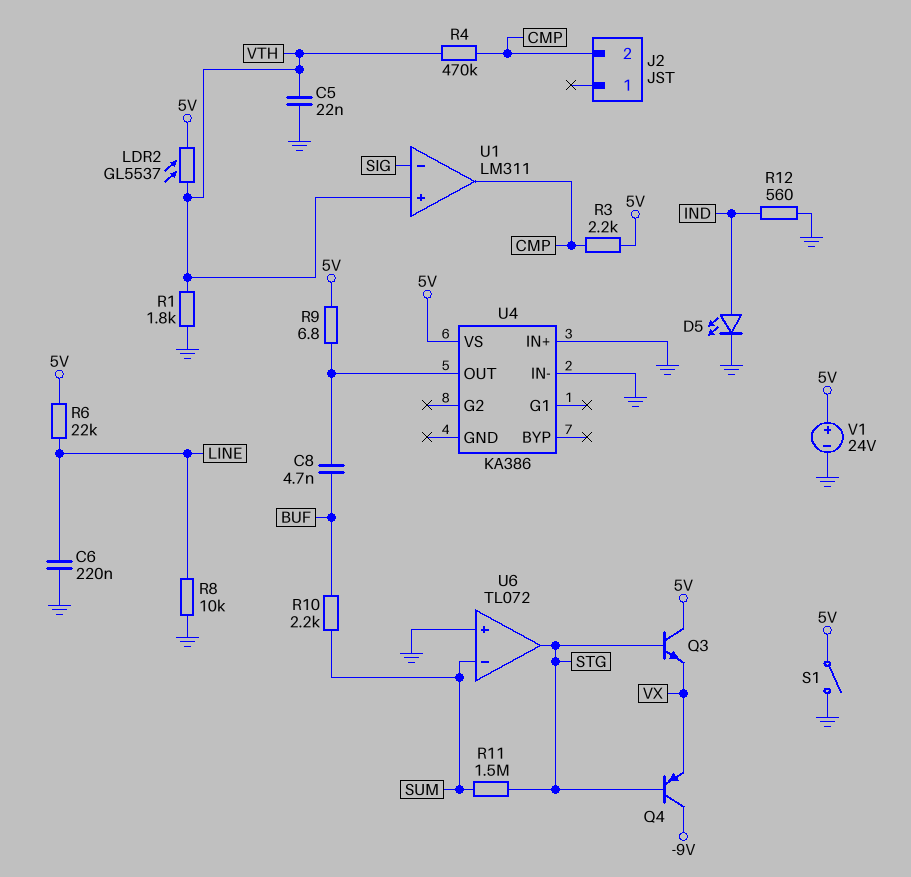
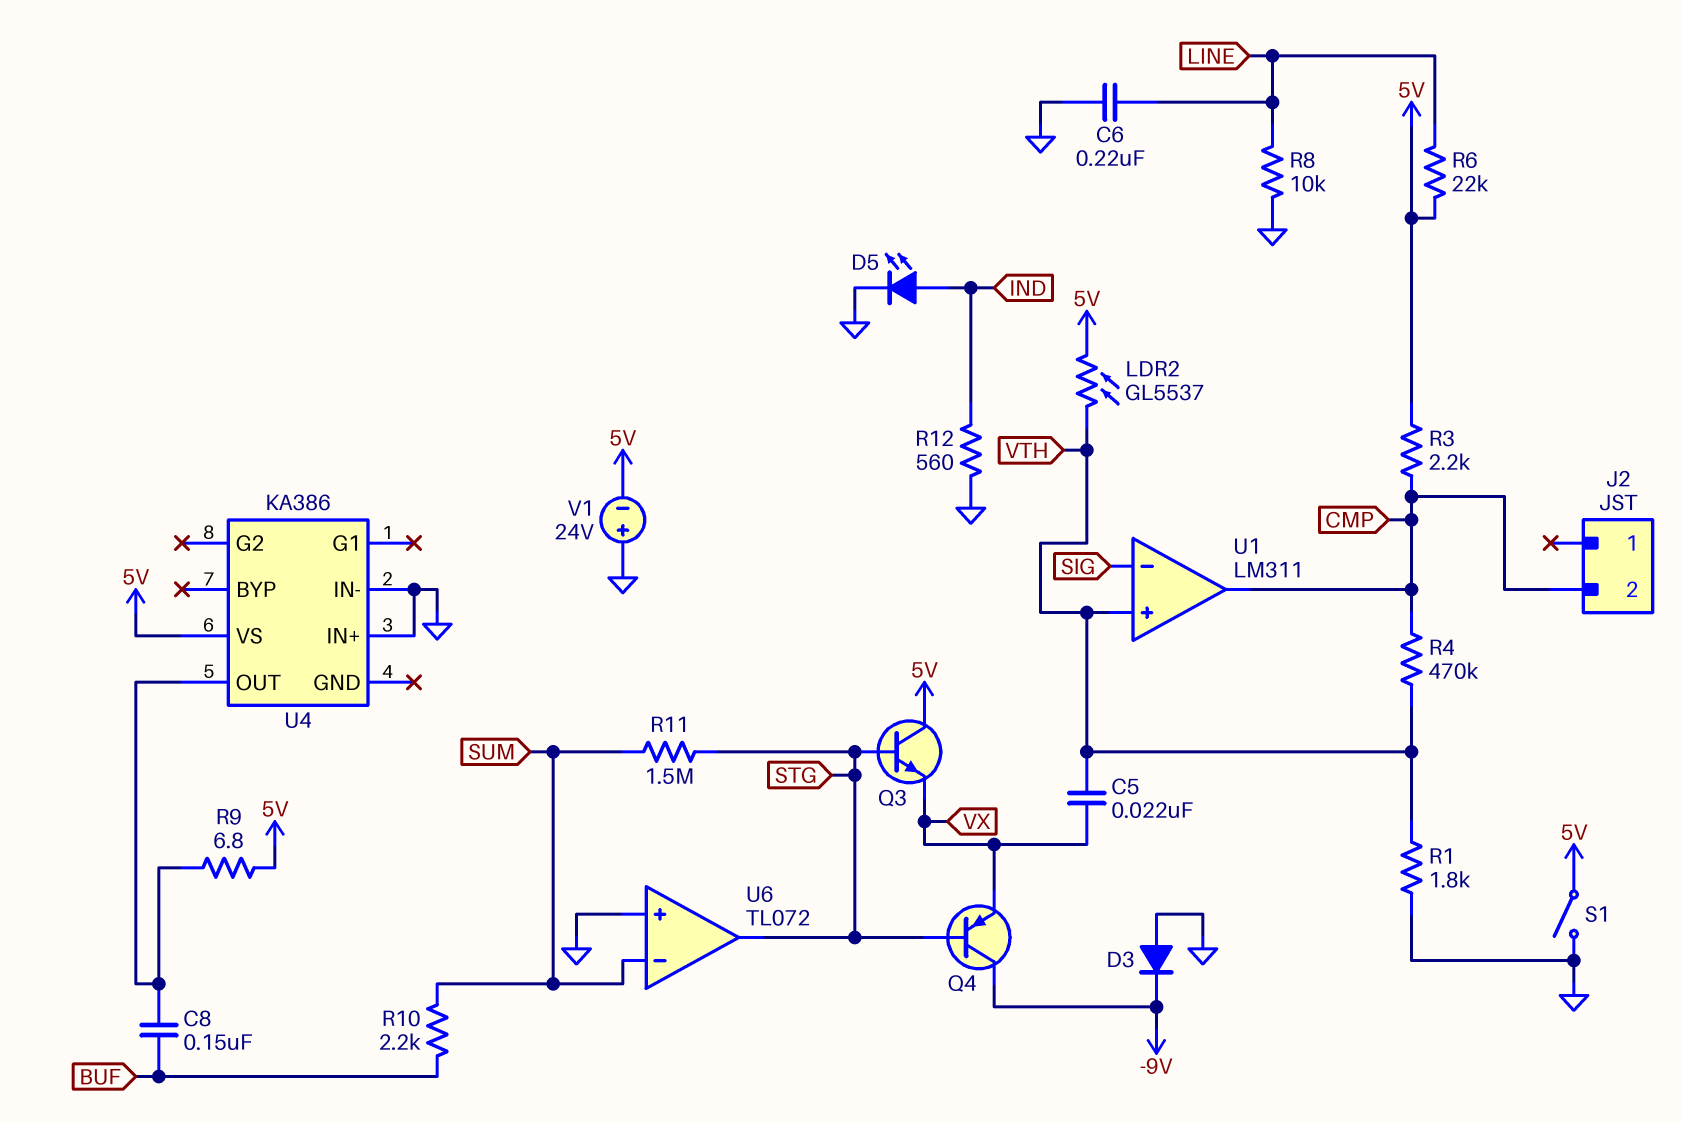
C5: 22nF (GND, VTH) -> 22nF (VTH, VX)
C8: 4.7nF (BUF, U4/OUT) -> 150nF (BUF, U4/OUT)
D3: none -> diode (A GND, K -9V)
V1: 24V (plus 5V, minus GND) -> 24V (plus GND, minus 5V)

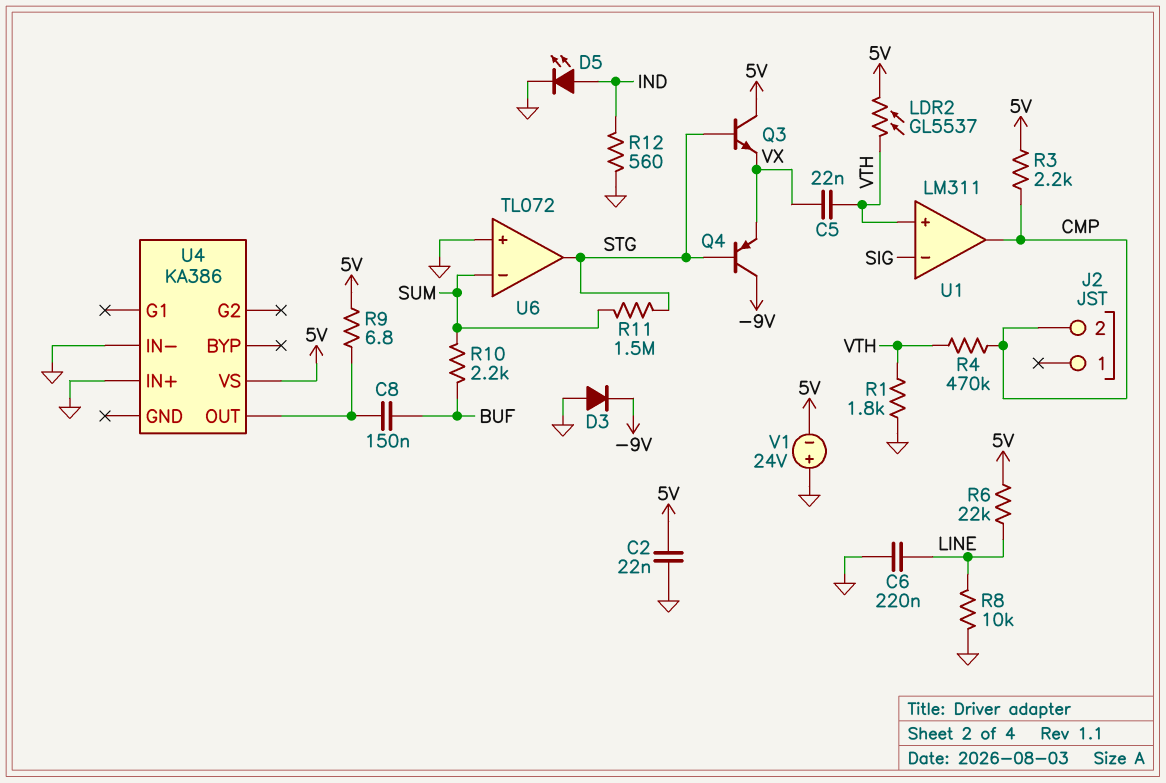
C2: none -> 22nF (5V, GND)
S1: switch (5V, GND) -> none

